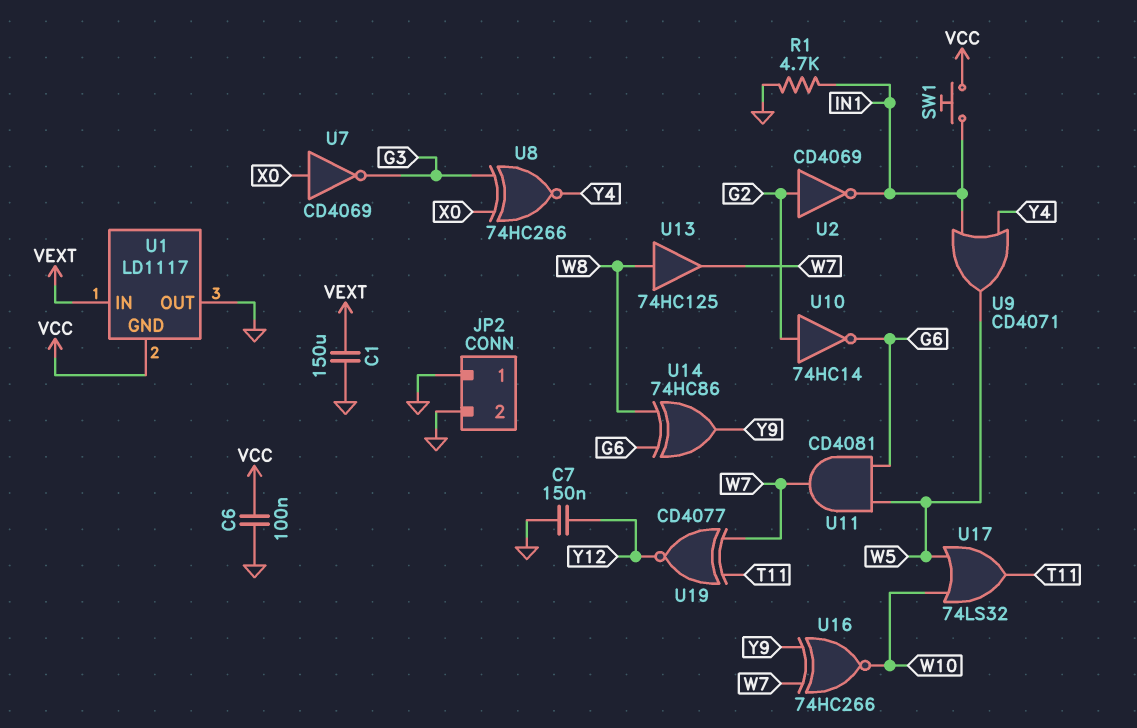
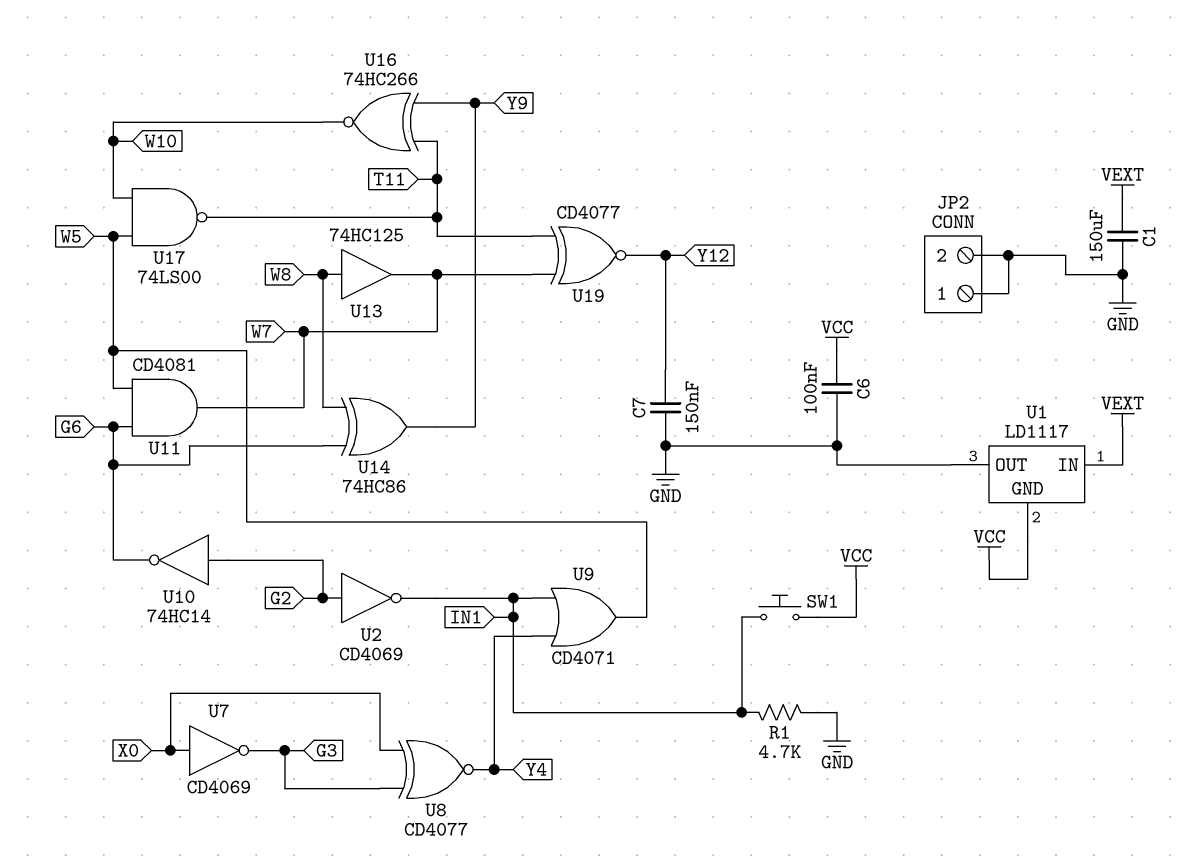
U8: XNOR 74HC266 (in G3, in X0, out Y4) -> XNOR CD4077 (in G3, in X0, out Y4)
U16: XNOR 74HC266 (in W7, in Y9, out W10) -> XNOR 74HC266 (in T11, in Y9, out W10)
U17: OR 74LS32 (in W5, in W10, out T11) -> NAND 74LS00 (in W5, in W10, out T11)

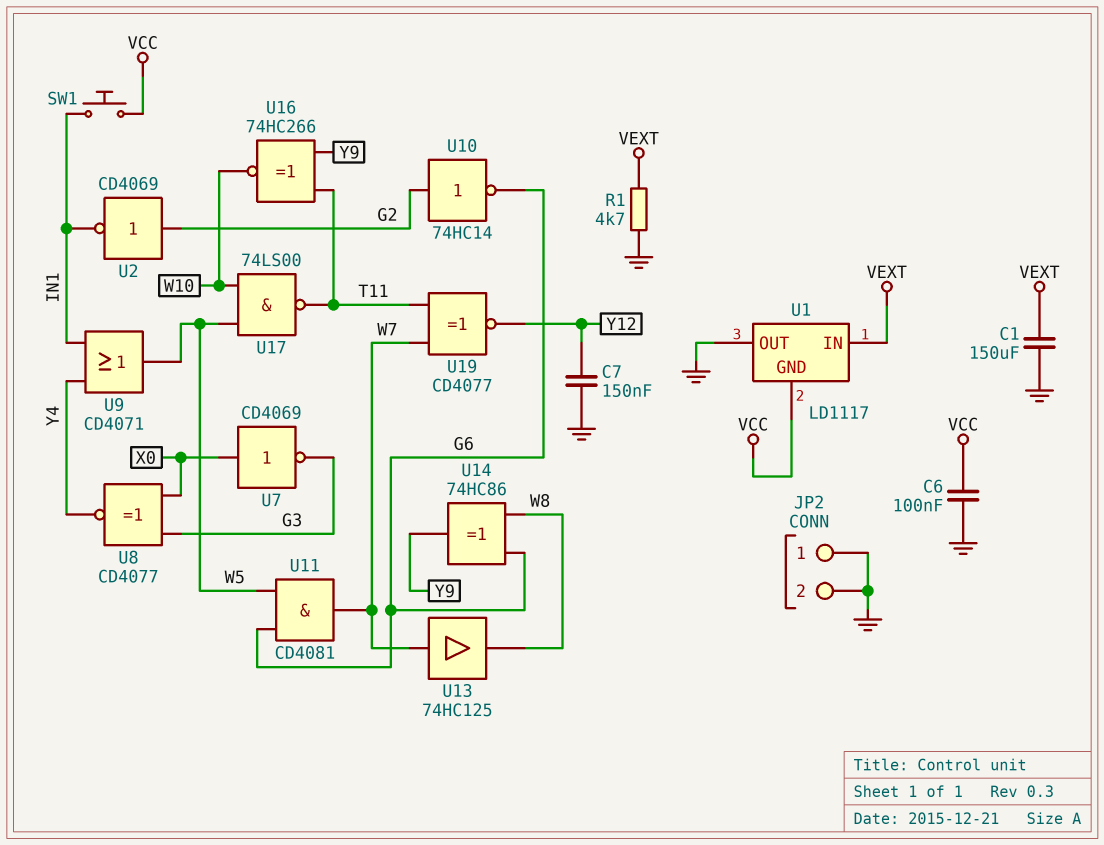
R1: 4.7k (GND, IN1) -> 4.7k (GND, VEXT)
U13: buffer 74HC125 (in W8, out W7) -> buffer 74HC125 (in W7, out W8)

